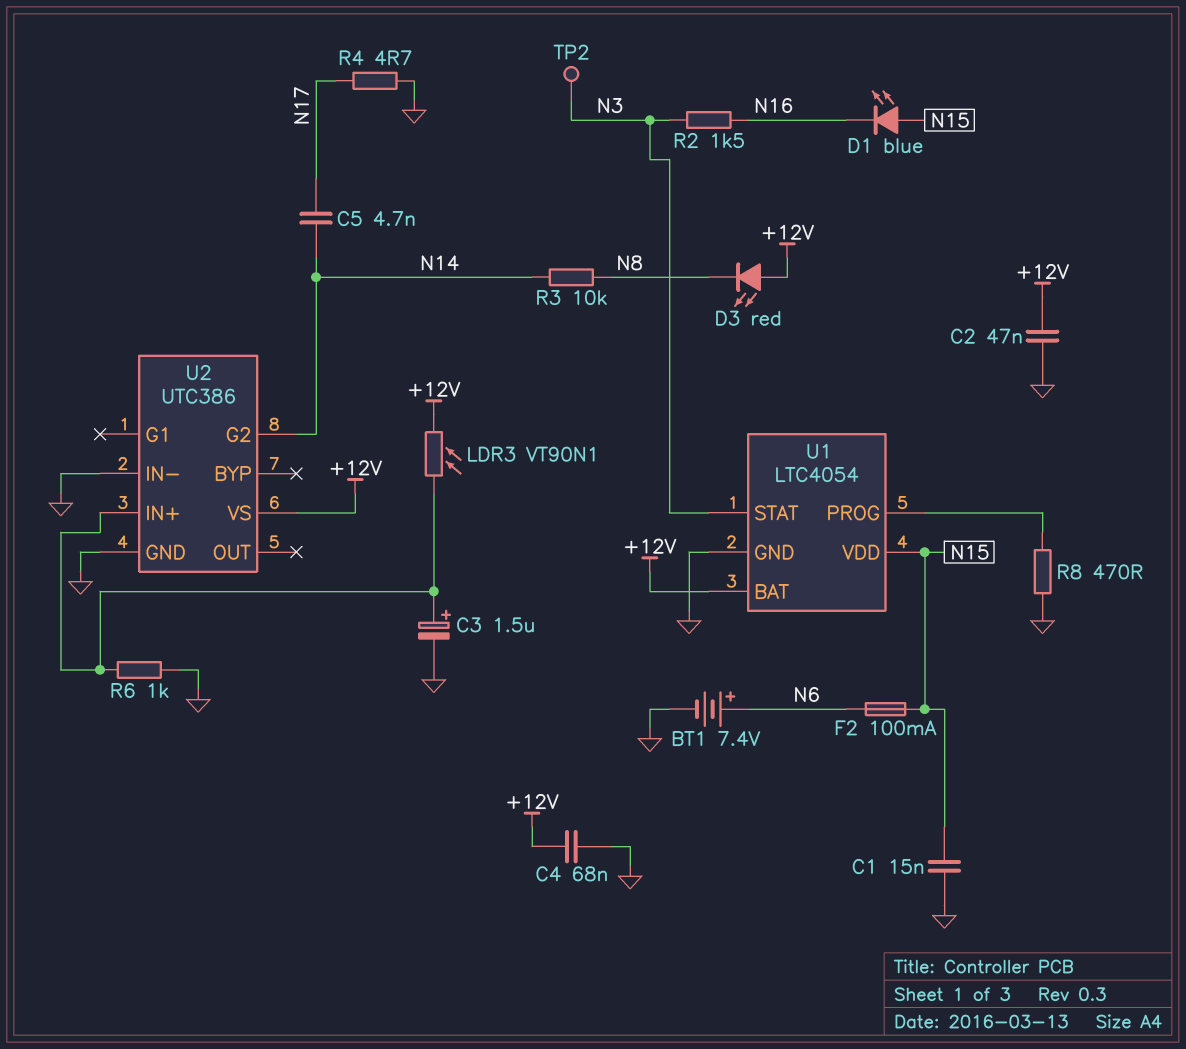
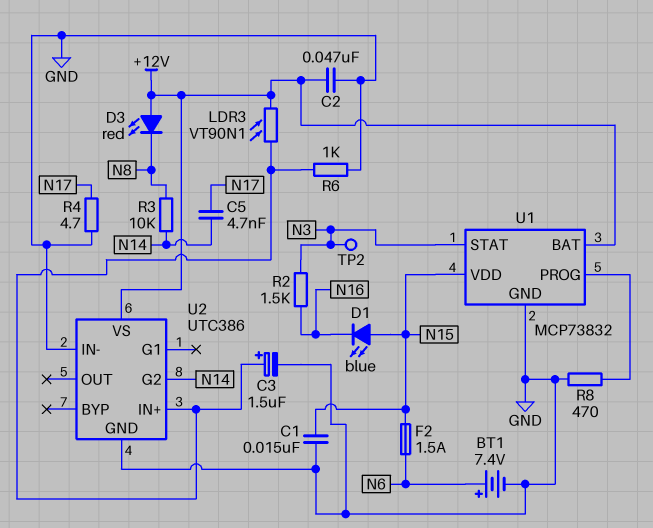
C4: 68nF (+12V, GND) -> none
F2: 100mA (N6, N15) -> 1.5A (N6, N15)
U1: LTC4054 -> MCP73832

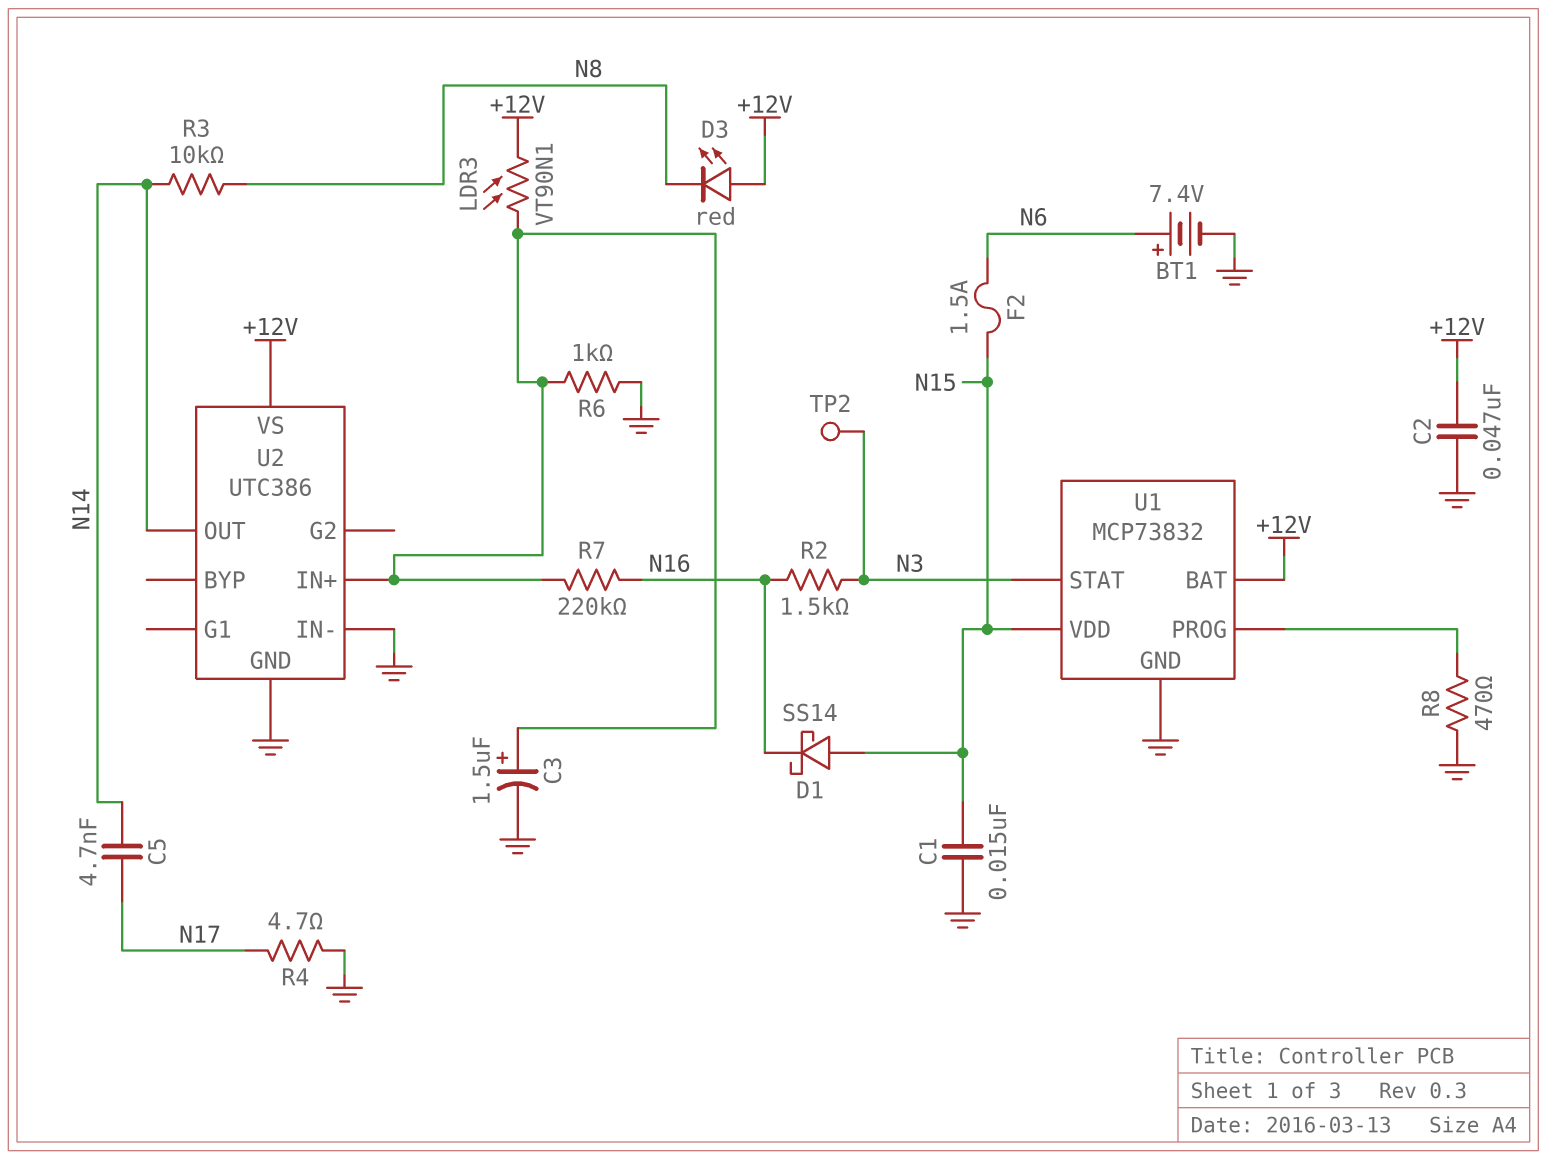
D1: LED blue (A N15, K N16) -> schottky SS14 (A N15, K N16)
R7: none -> 220k (N16, U2/IN+)
U2 pin G2: N14 -> none
U2 pin OUT: none -> N14

